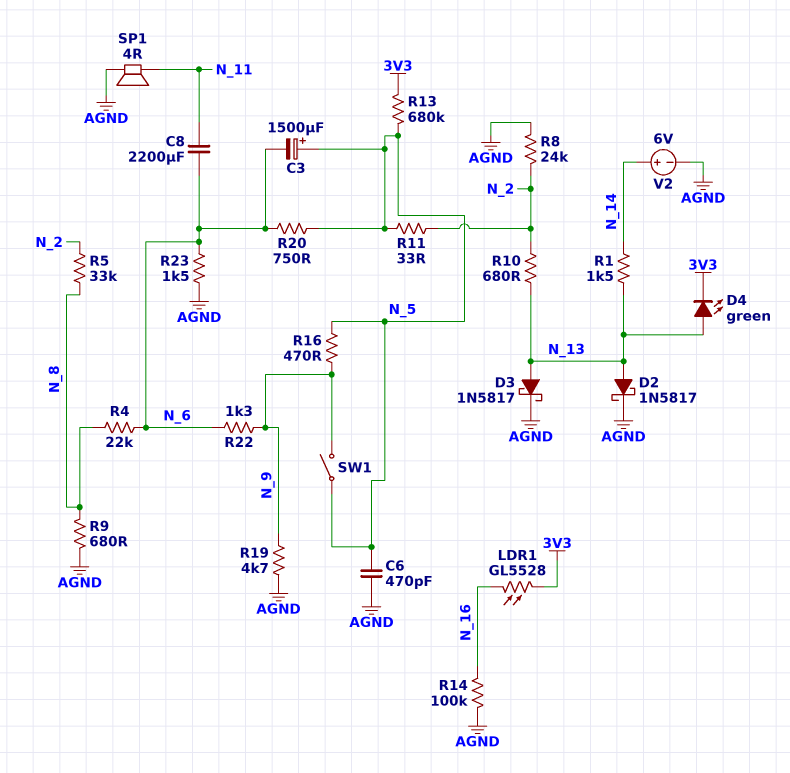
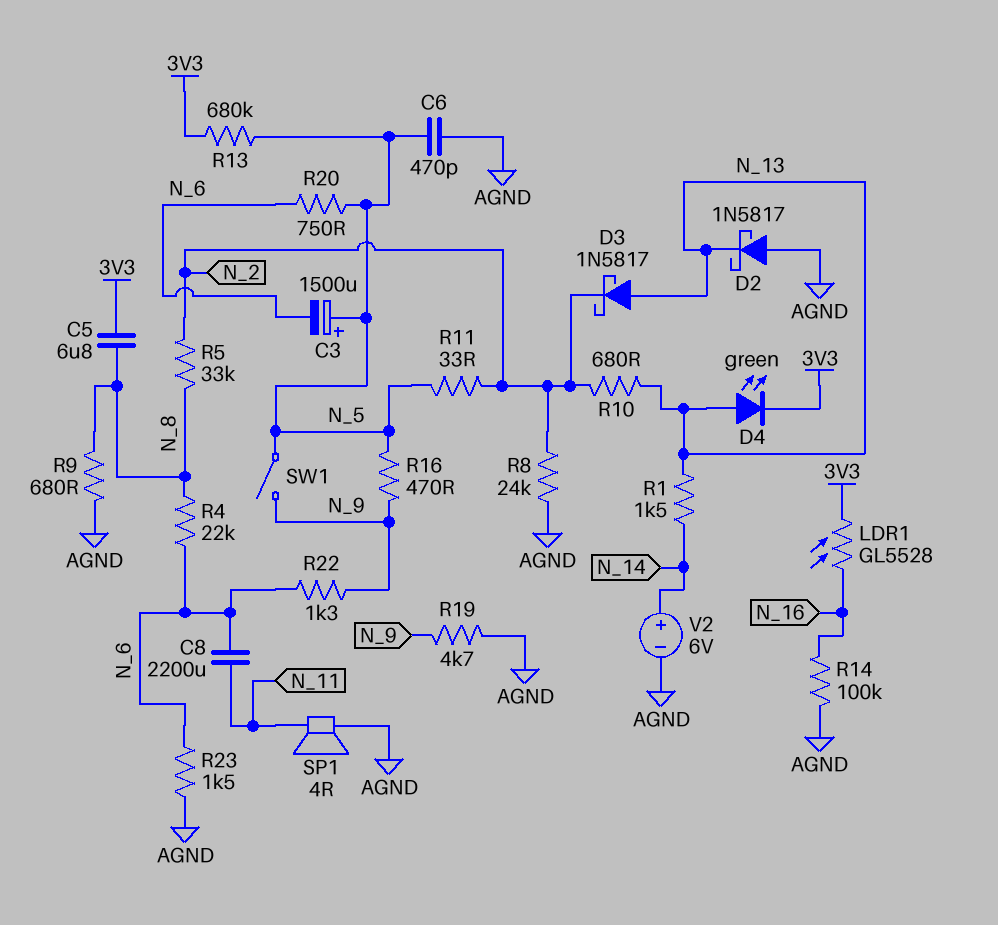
C5: none -> 6.8uF (3V3, N_8)
D2: schottky 1N5817 (A N_13, K AGND) -> schottky 1N5817 (A AGND, K N_13)
D3: schottky 1N5817 (A N_13, K AGND) -> schottky 1N5817 (A N_13, K N_2)

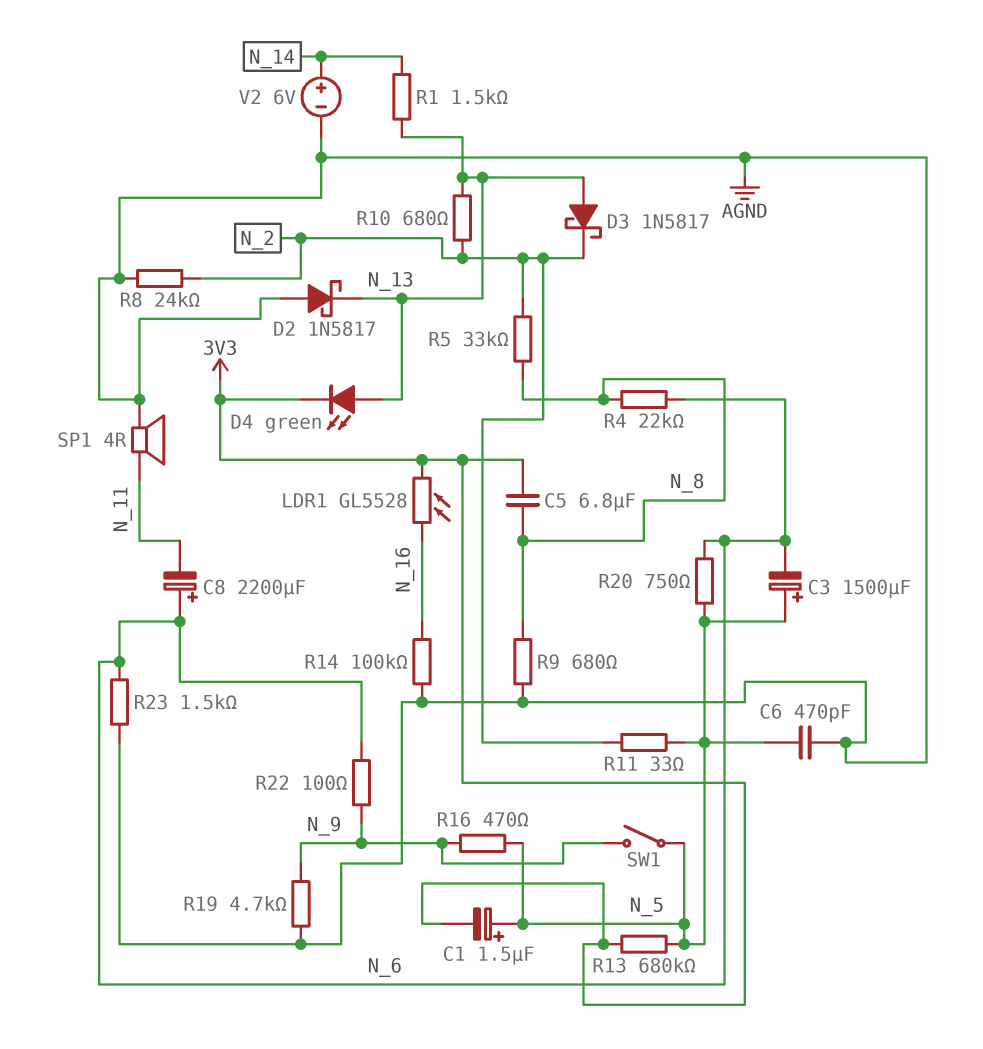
C1: none -> 1.5uF (plus N_5, minus 3V3)
C8: 2200uF (N_6, N_11) -> 2200uF (plus N_6, minus N_11)
R22: 1.3k (N_6, N_9) -> 100 (N_6, N_9)

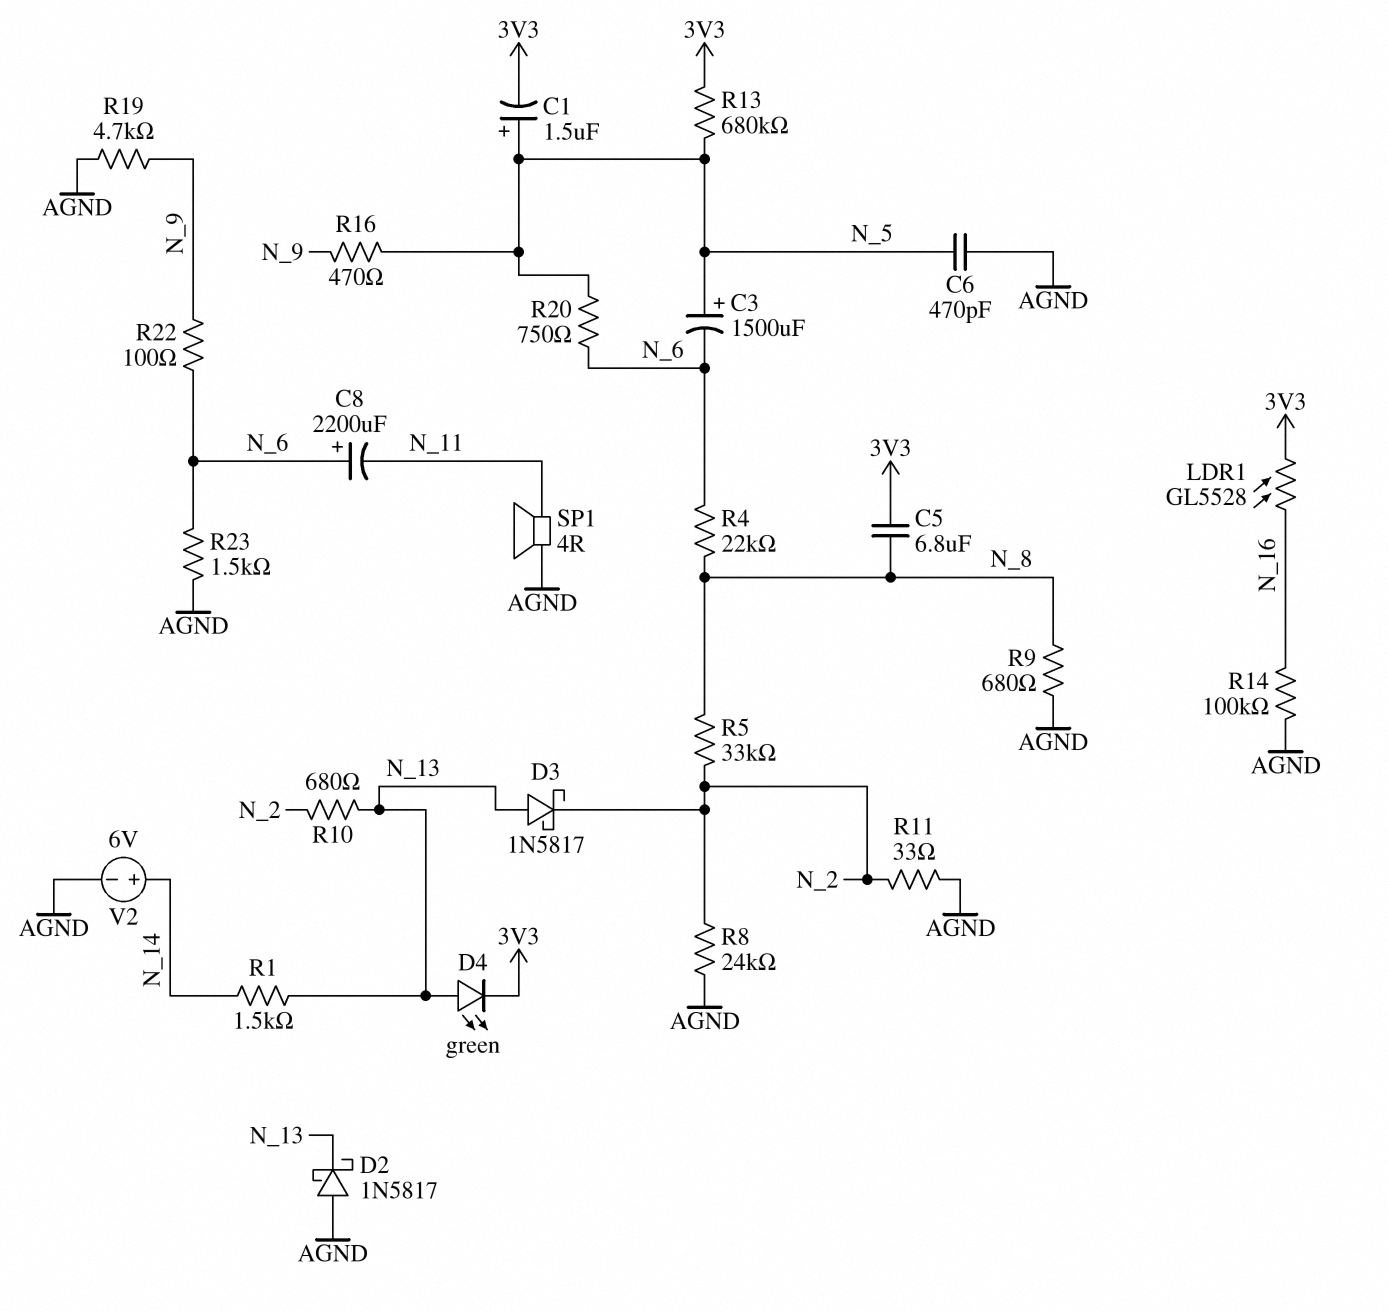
R11: 33 (N_2, N_5) -> 33 (AGND, N_2)
SW1: switch (N_5, N_9) -> none

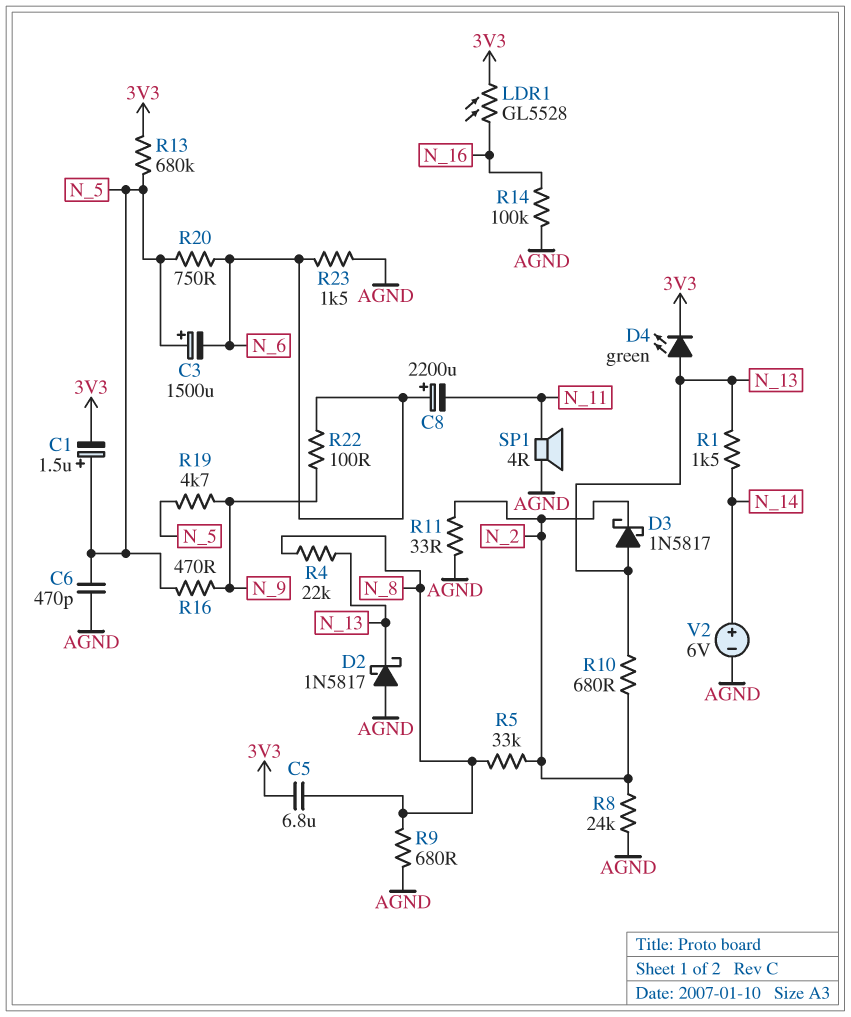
R4: 22k (N_6, N_8) -> 22k (N_8, N_13)
R19: 4.7k (AGND, N_9) -> 4.7k (N_5, N_9)

